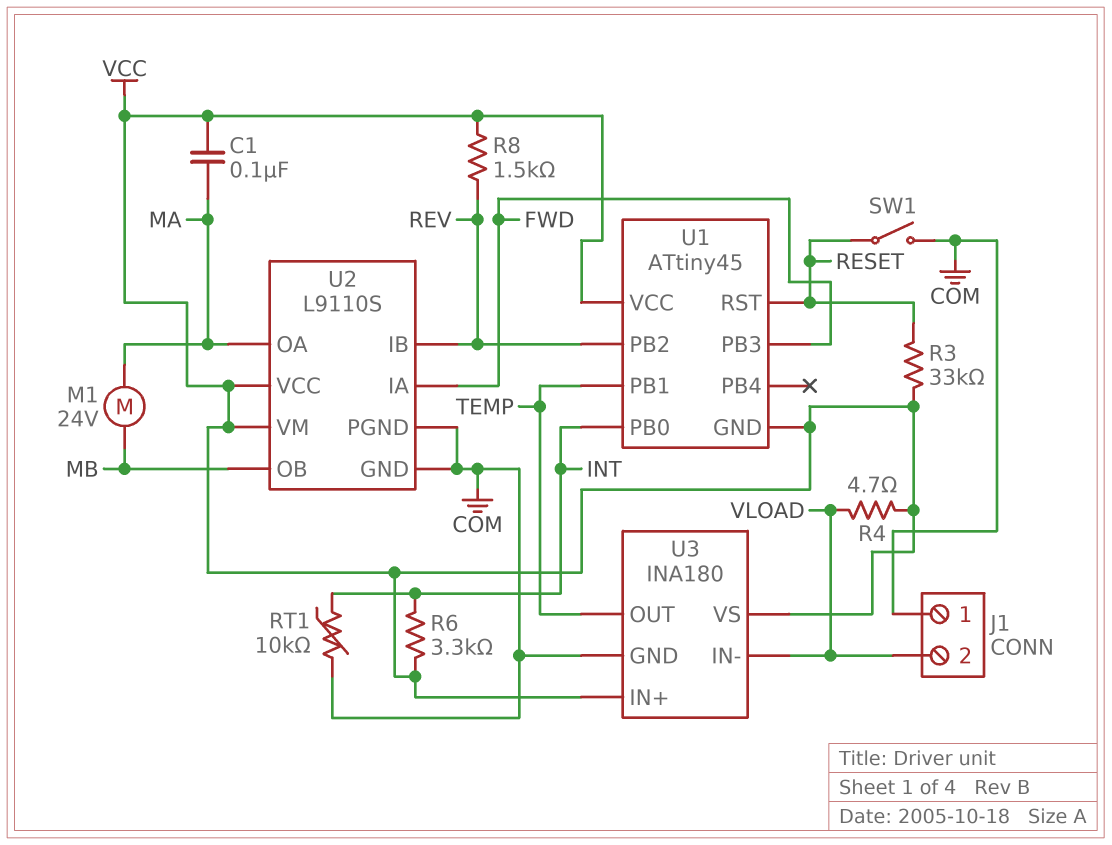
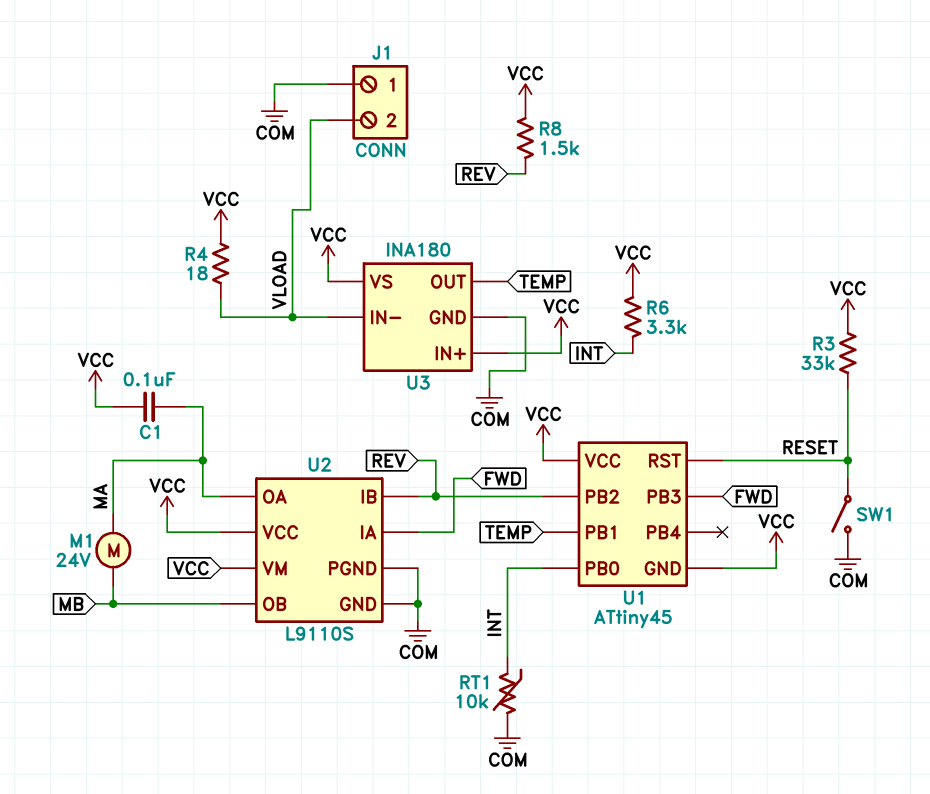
R4: 4.7 (VCC, VLOAD) -> 18 (VCC, VLOAD)

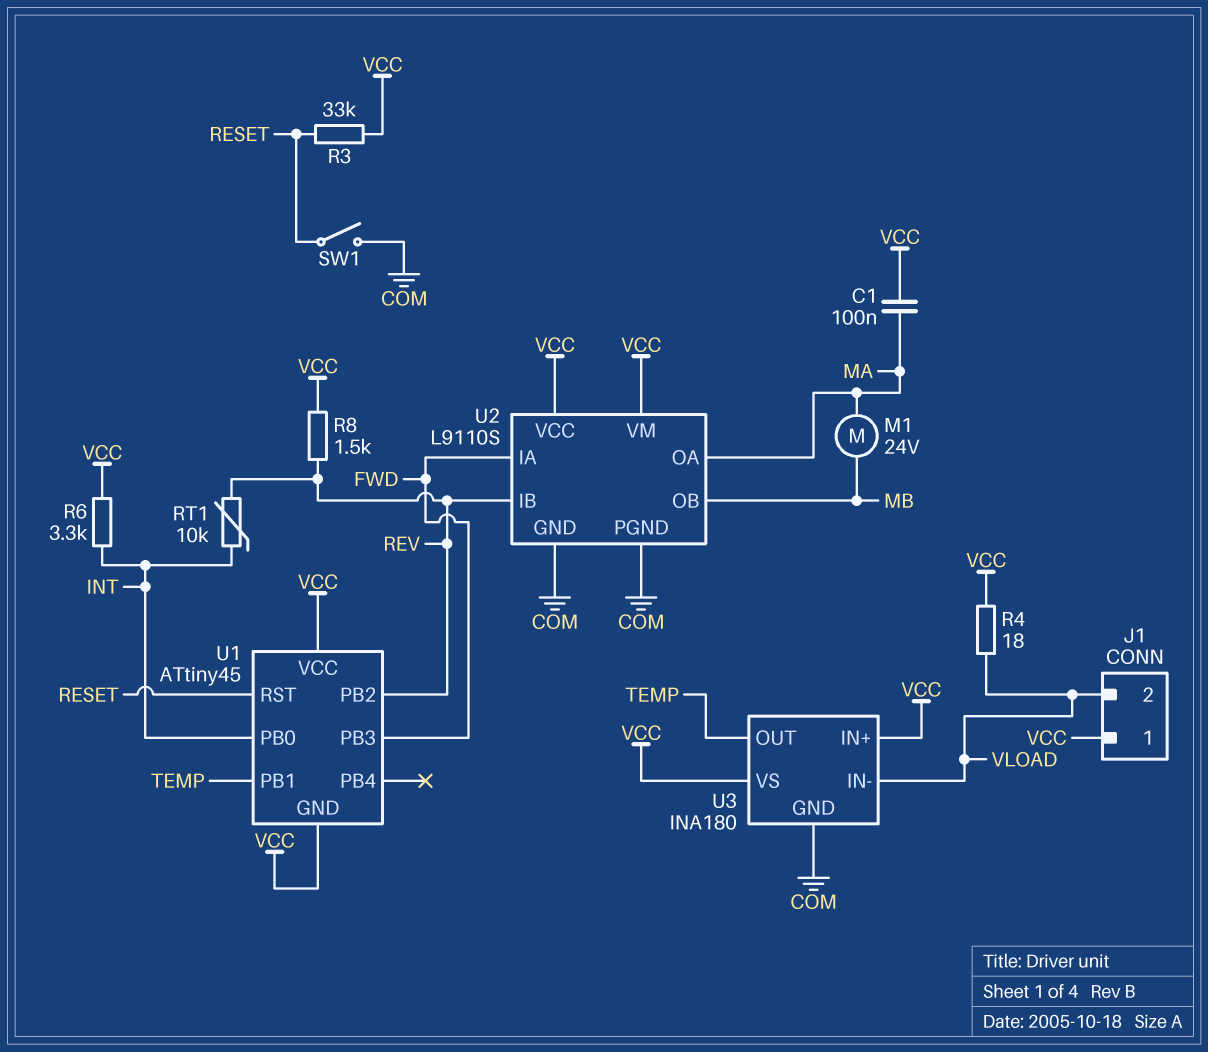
J1 pin 1: COM -> VCC
RT1: 10k (COM, INT) -> 10k (INT, REV)

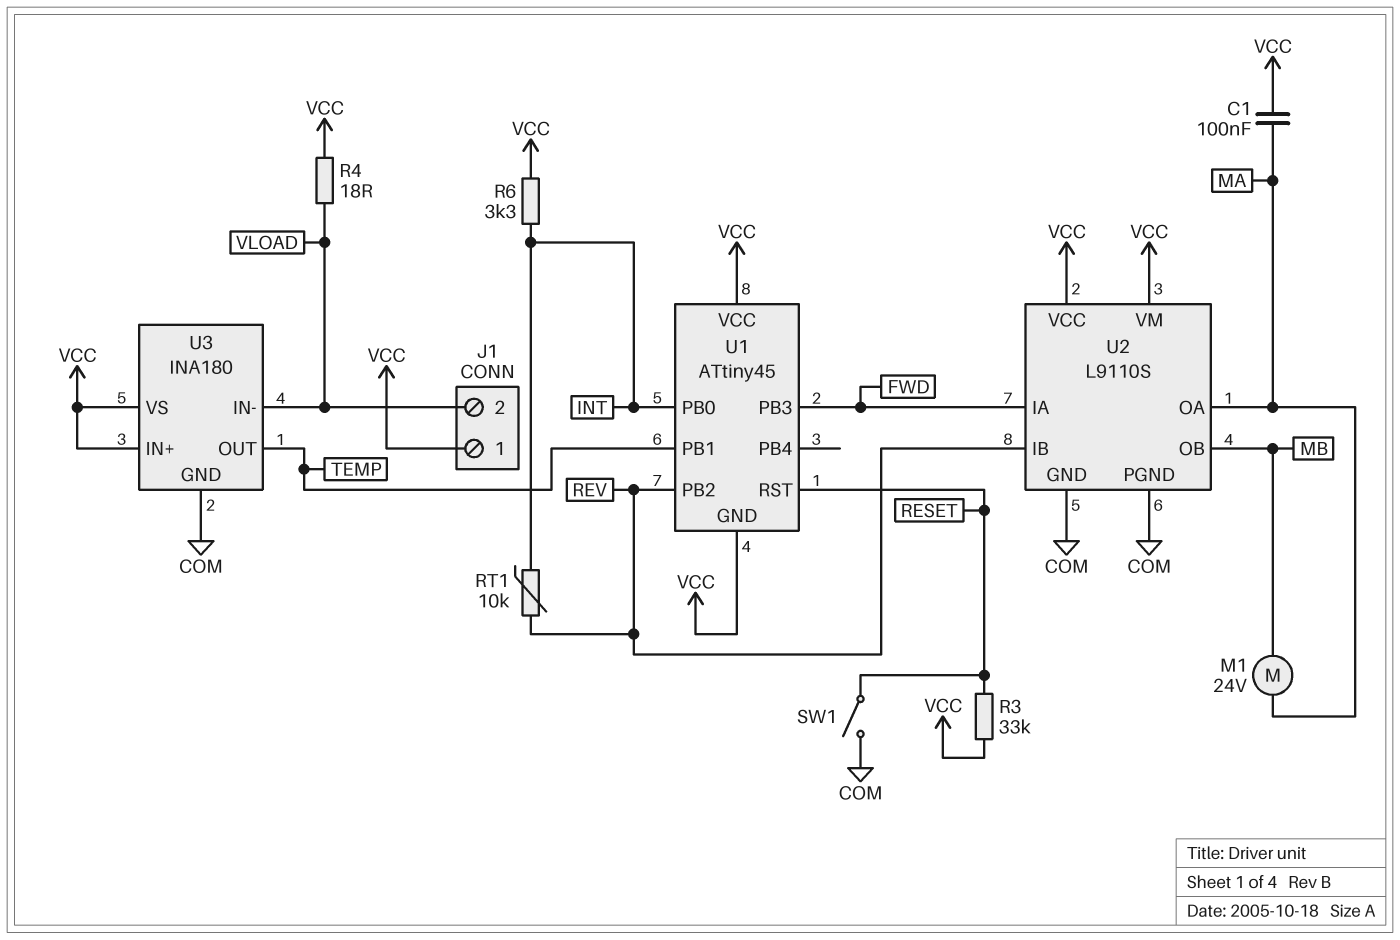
R8: 1.5k (REV, VCC) -> none

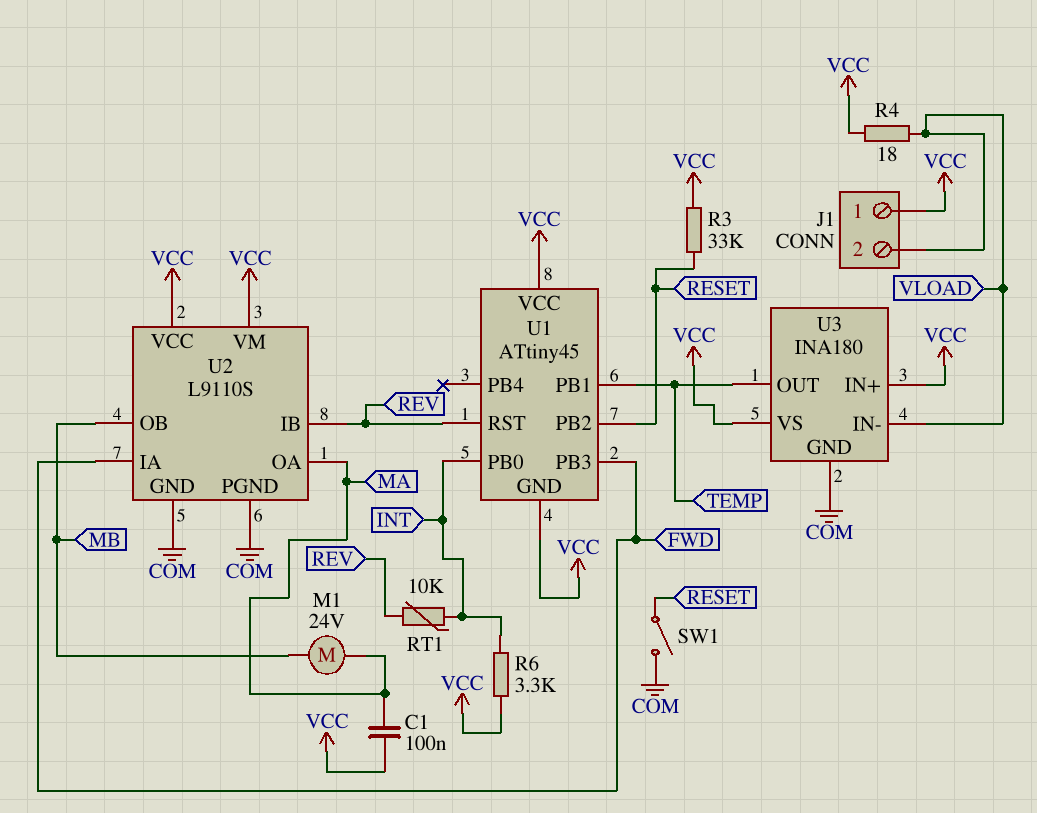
U1 pin PB2: REV -> RESET
U1 pin RST: RESET -> REV

